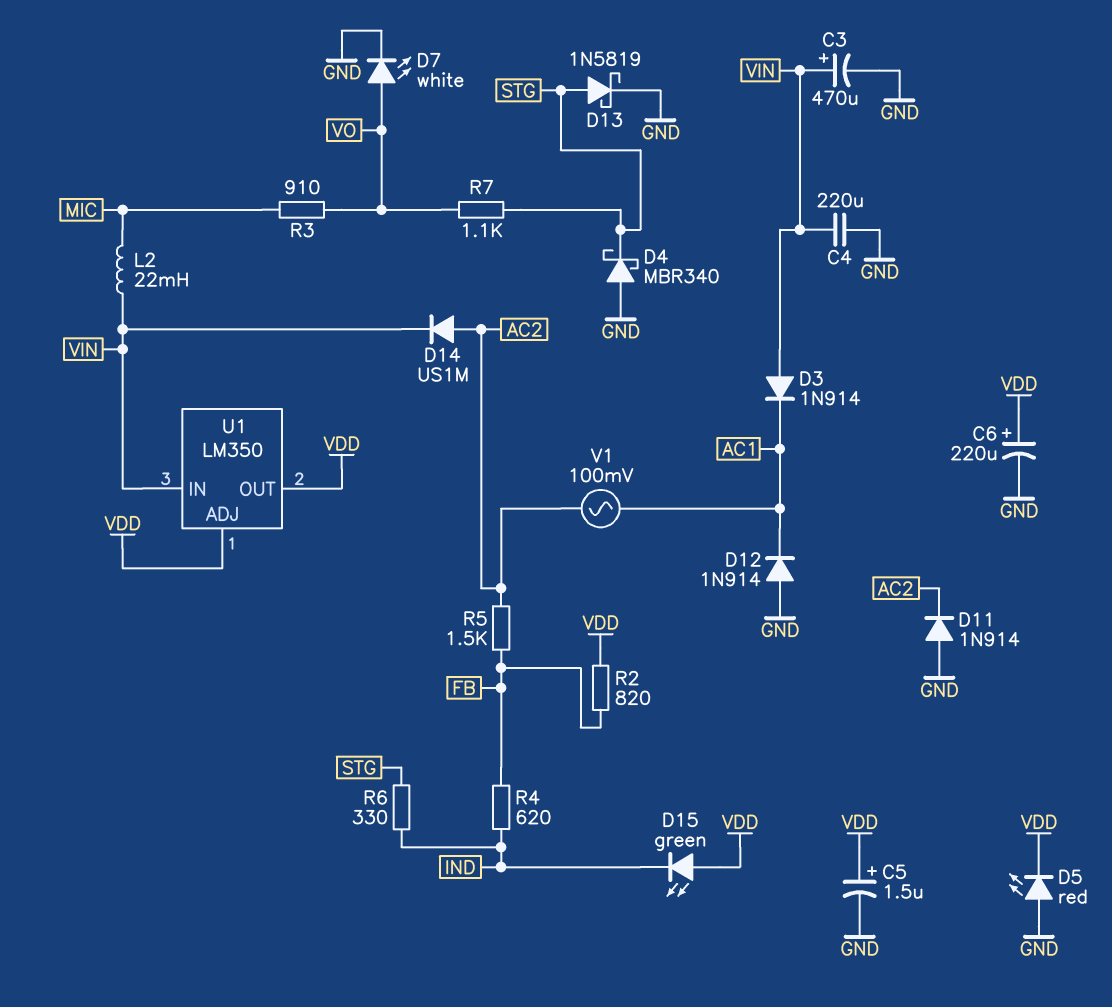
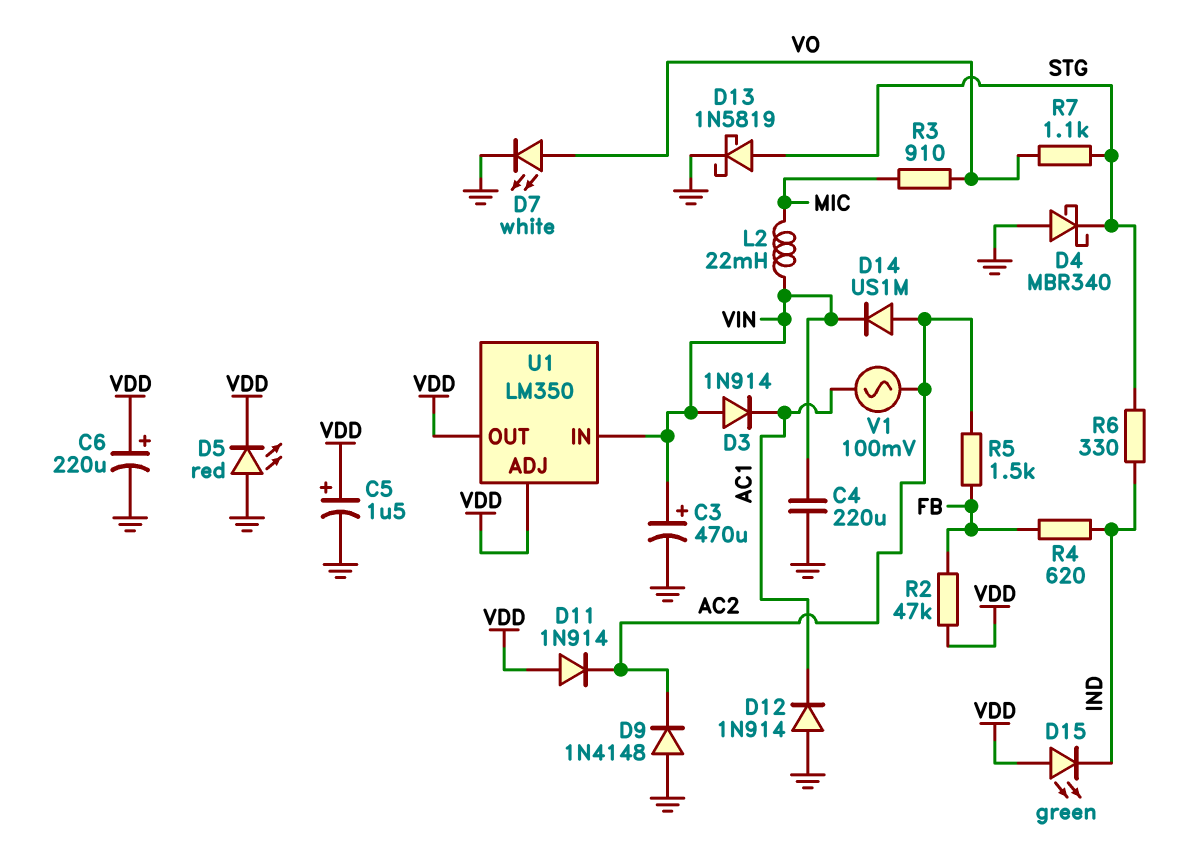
D9: none -> diode 1N4148 (A GND, K AC2)
D11: diode 1N914 (A GND, K AC2) -> diode 1N914 (A VDD, K AC2)
R2: 820 (FB, VDD) -> 47k (FB, VDD)

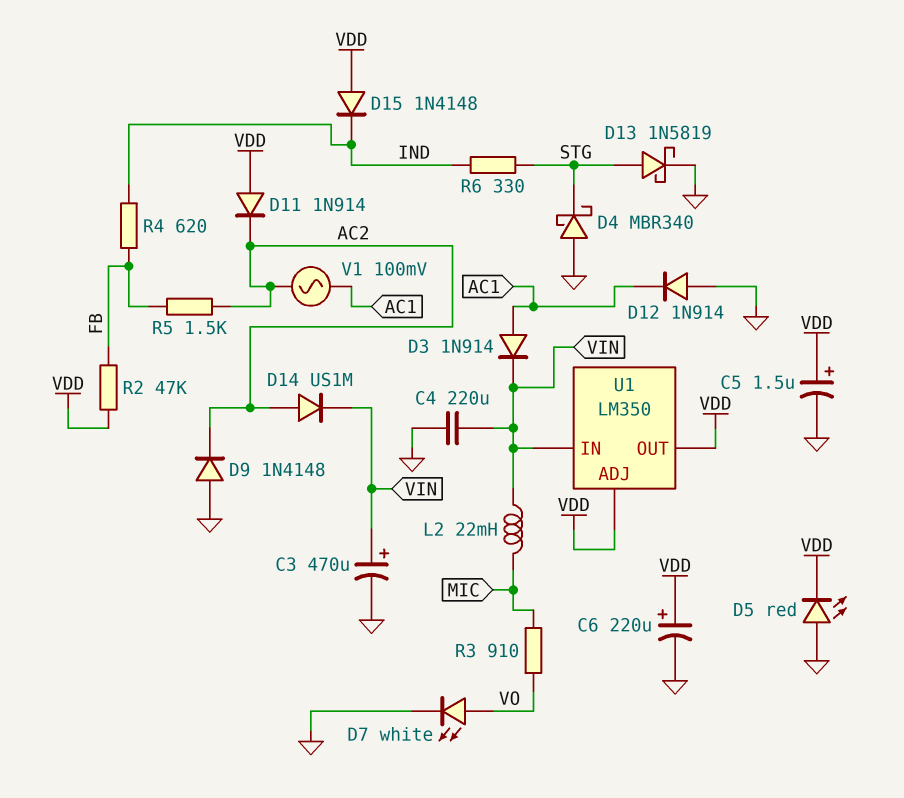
D3: diode 1N914 (A VIN, K AC1) -> diode 1N914 (A AC1, K VIN)
D15: LED green (A VDD, K IND) -> diode 1N4148 (A VDD, K IND)
R7: 1.1k (STG, VO) -> none

